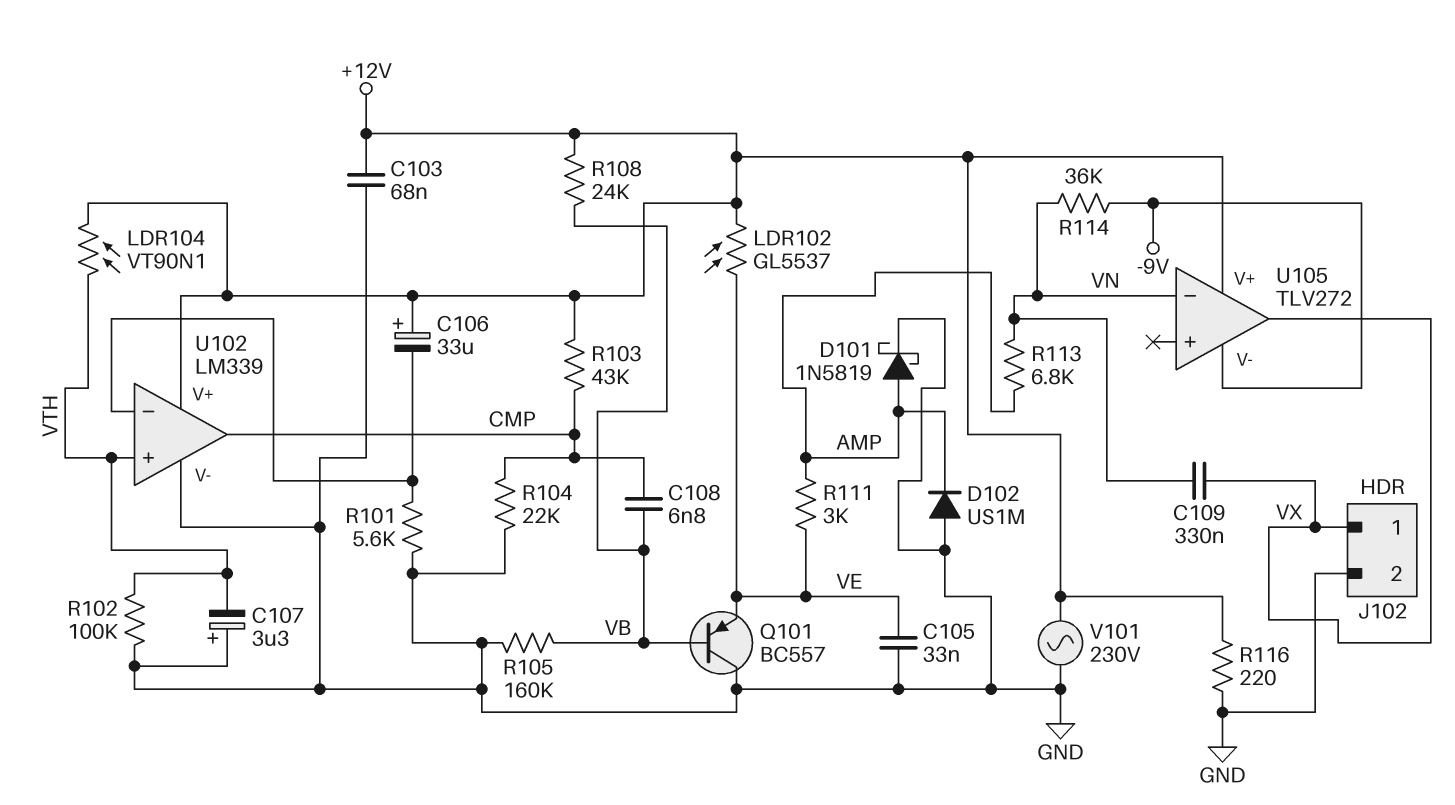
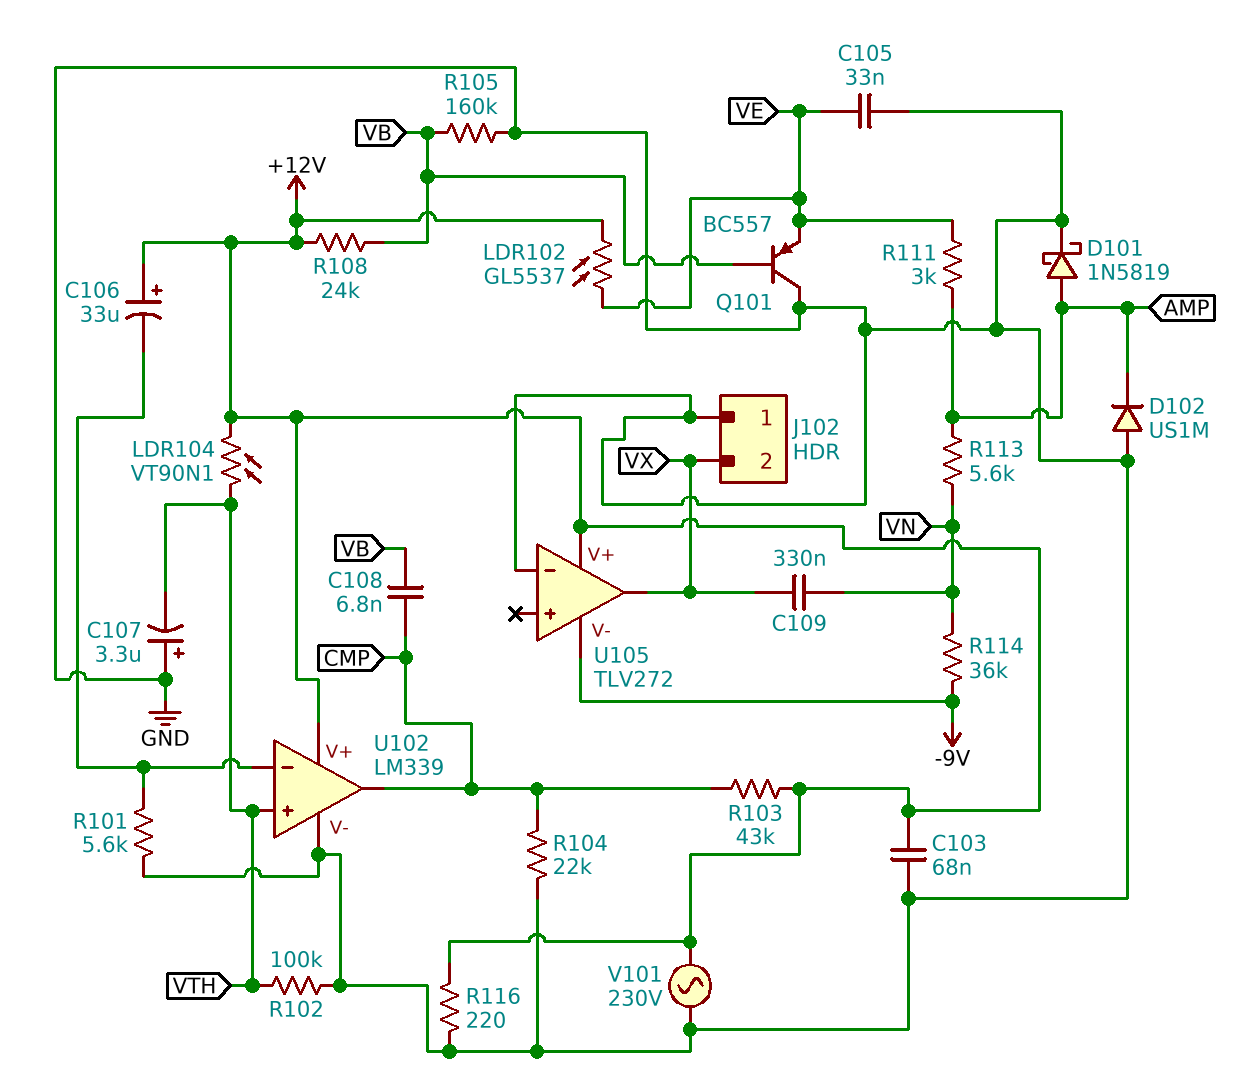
J102 pin 1: VX -> GND
J102 pin 2: GND -> VX
R113: 6.8k (AMP, VN) -> 5.6k (AMP, VN)
U105 pin in-: VN -> GND

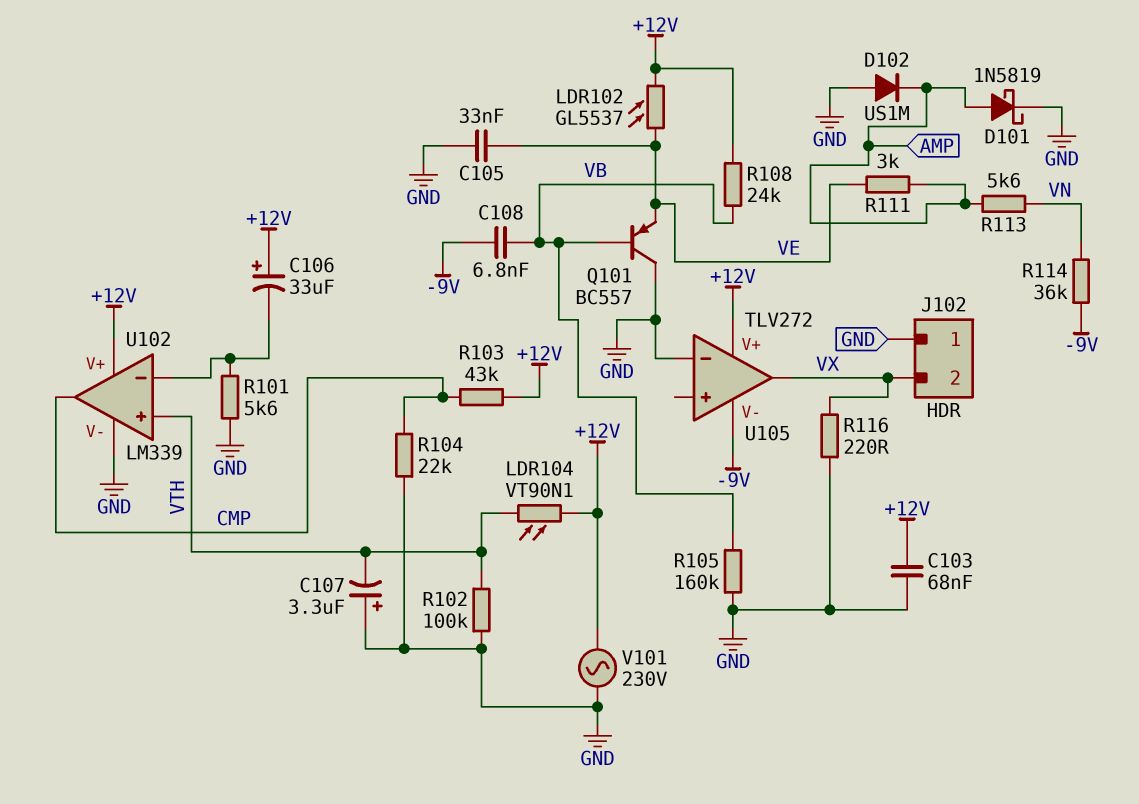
C108: 6.8nF (CMP, VB) -> 6.8nF (-9V, VB)
C109: 330nF (VN, VX) -> none
R116: 220 (+12V, GND) -> 220 (GND, VX)

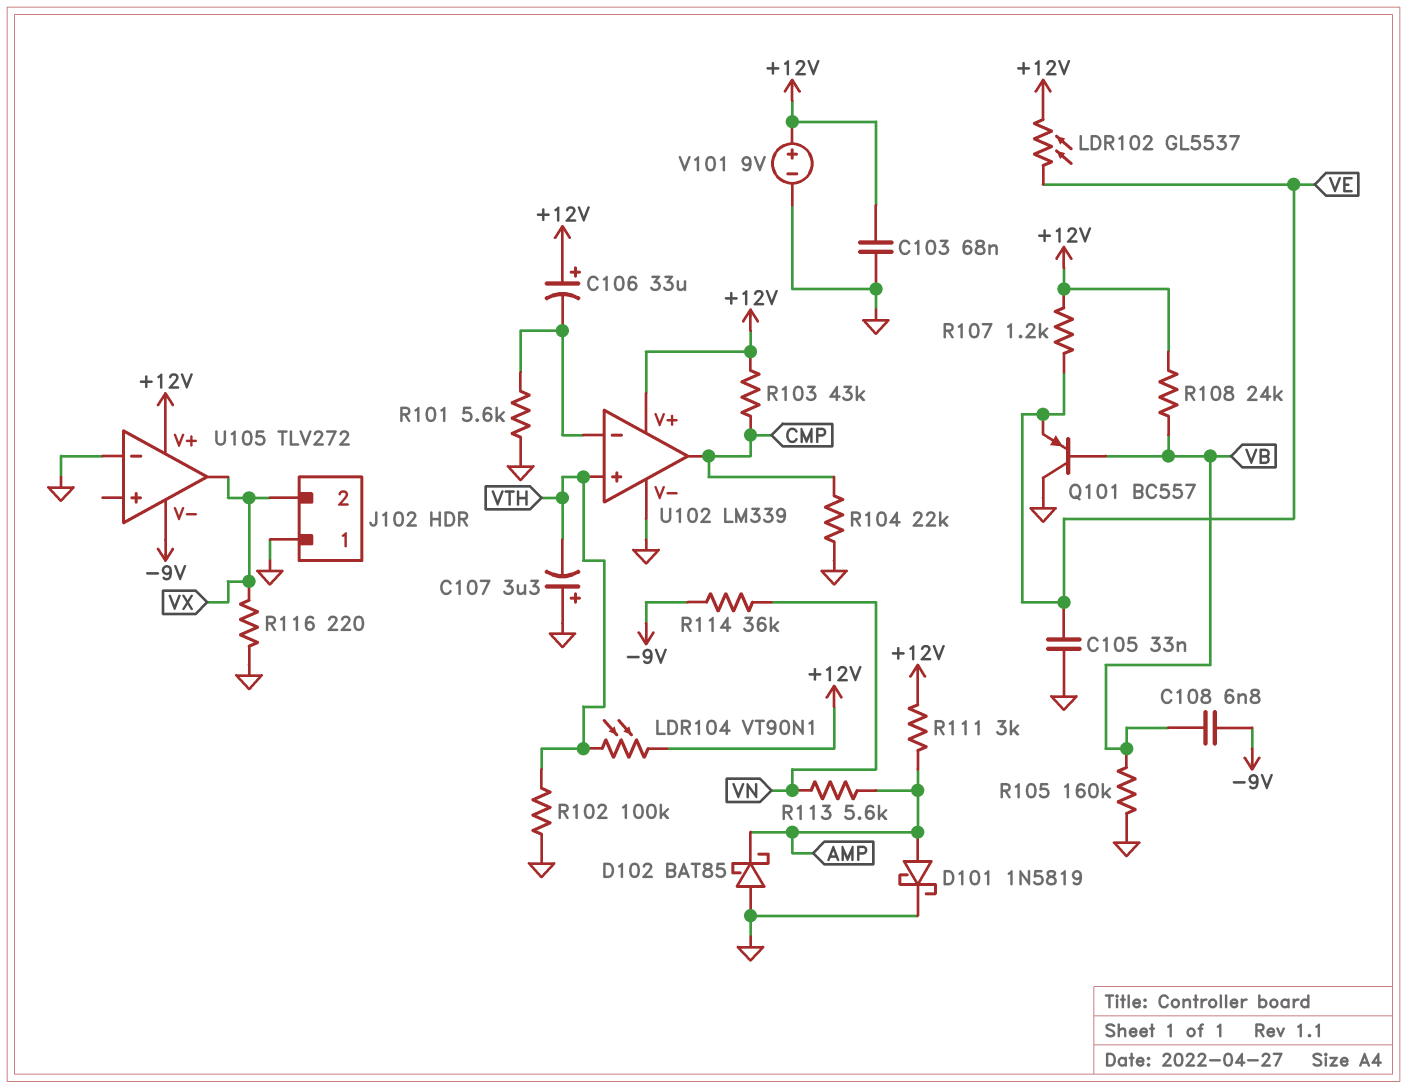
D102: diode US1M (A GND, K AMP) -> schottky BAT85 (A GND, K AMP)
R107: none -> 1.2k (+12V, VE)
R111: 3k (AMP, VE) -> 3k (+12V, AMP)
V101: AC 230V (+12V, GND) -> 9V (plus +12V, minus GND)

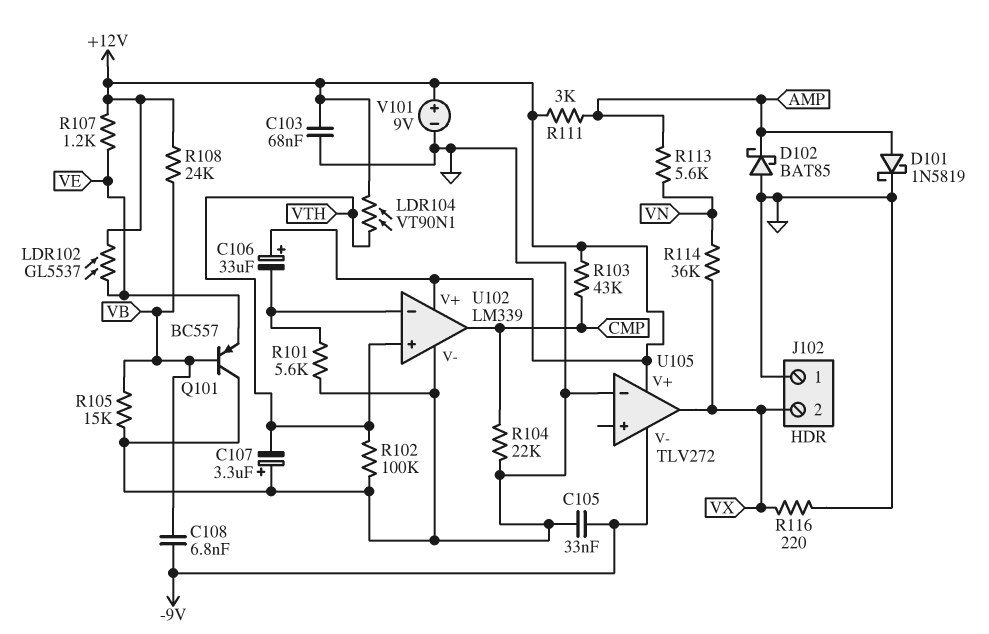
C105: 33nF (GND, VE) -> 33nF (-9V, GND)
R105: 160k (GND, VB) -> 15k (GND, VB)
R114: 36k (-9V, VN) -> 36k (VN, VX)

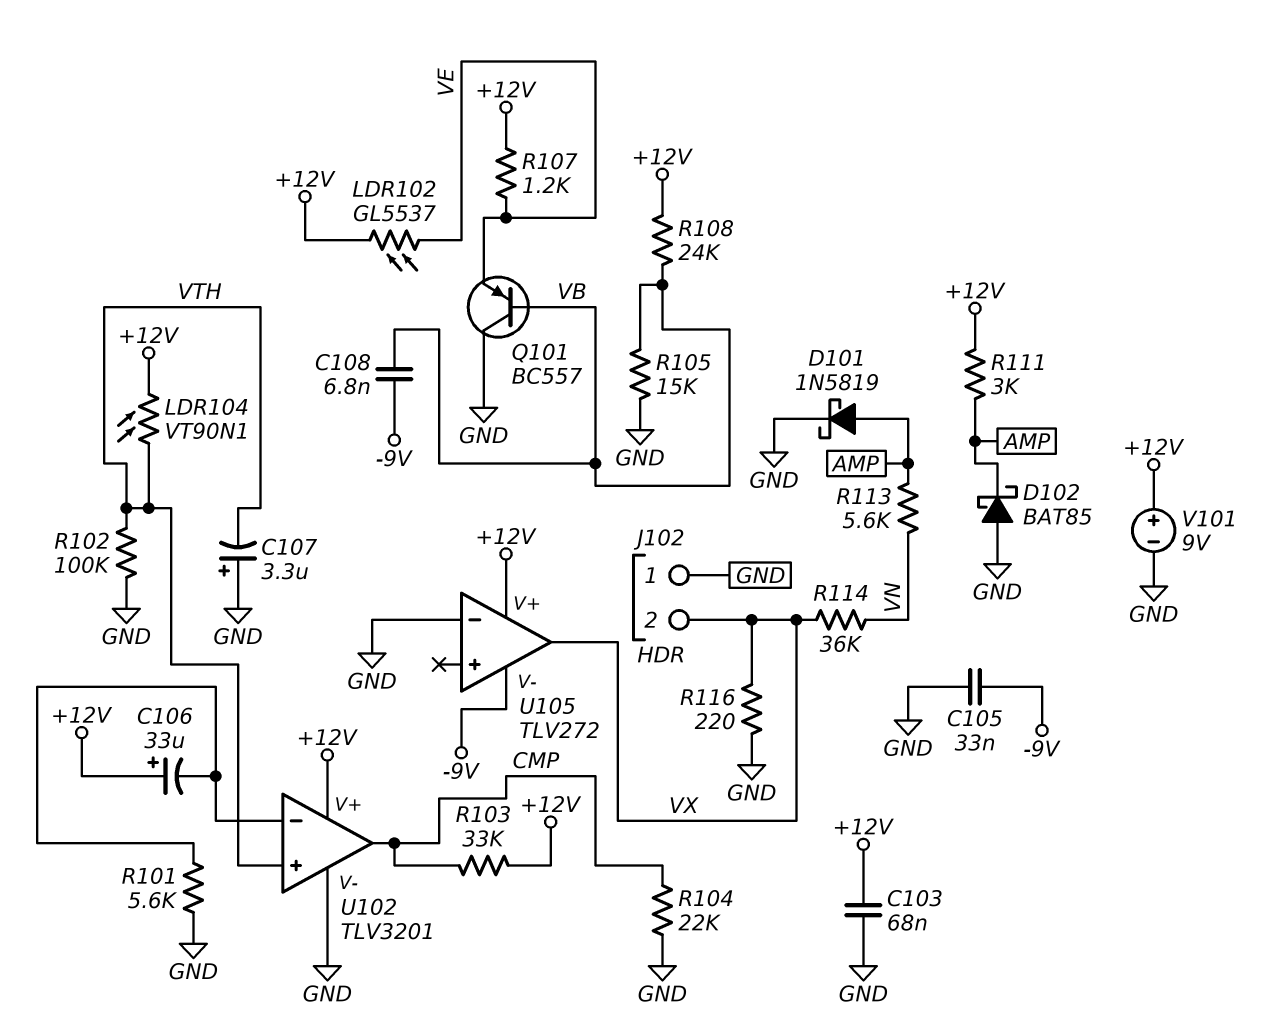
R103: 43k (+12V, CMP) -> 33k (+12V, CMP)
U102: LM339 -> TLV3201

